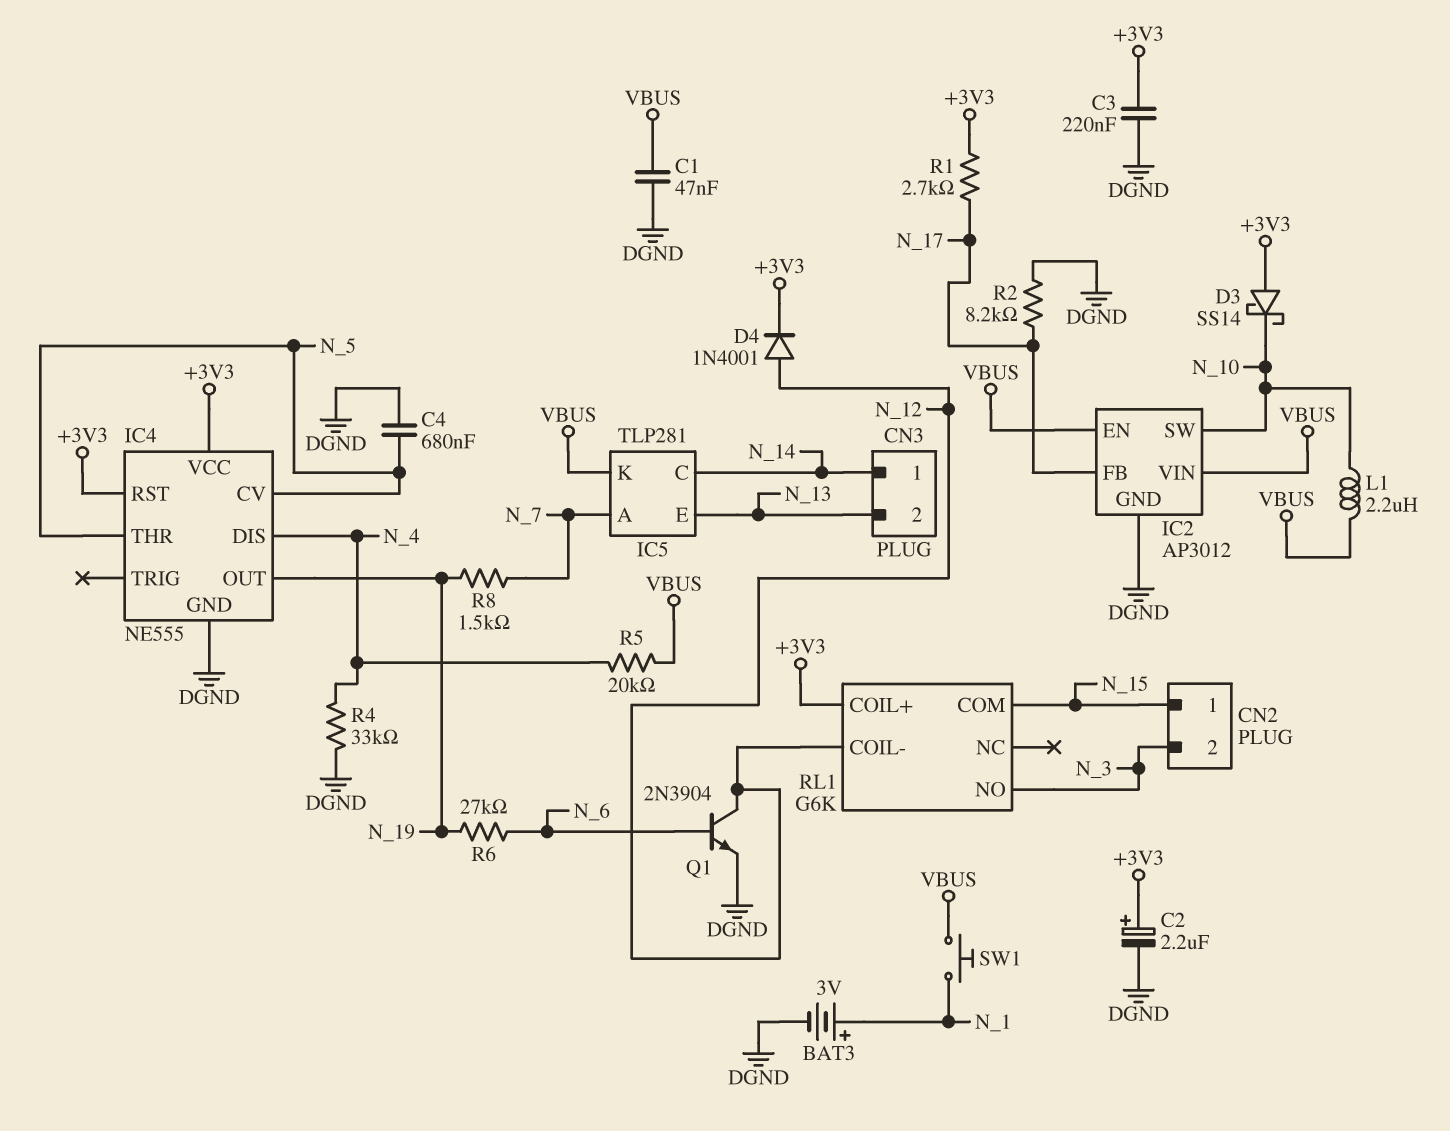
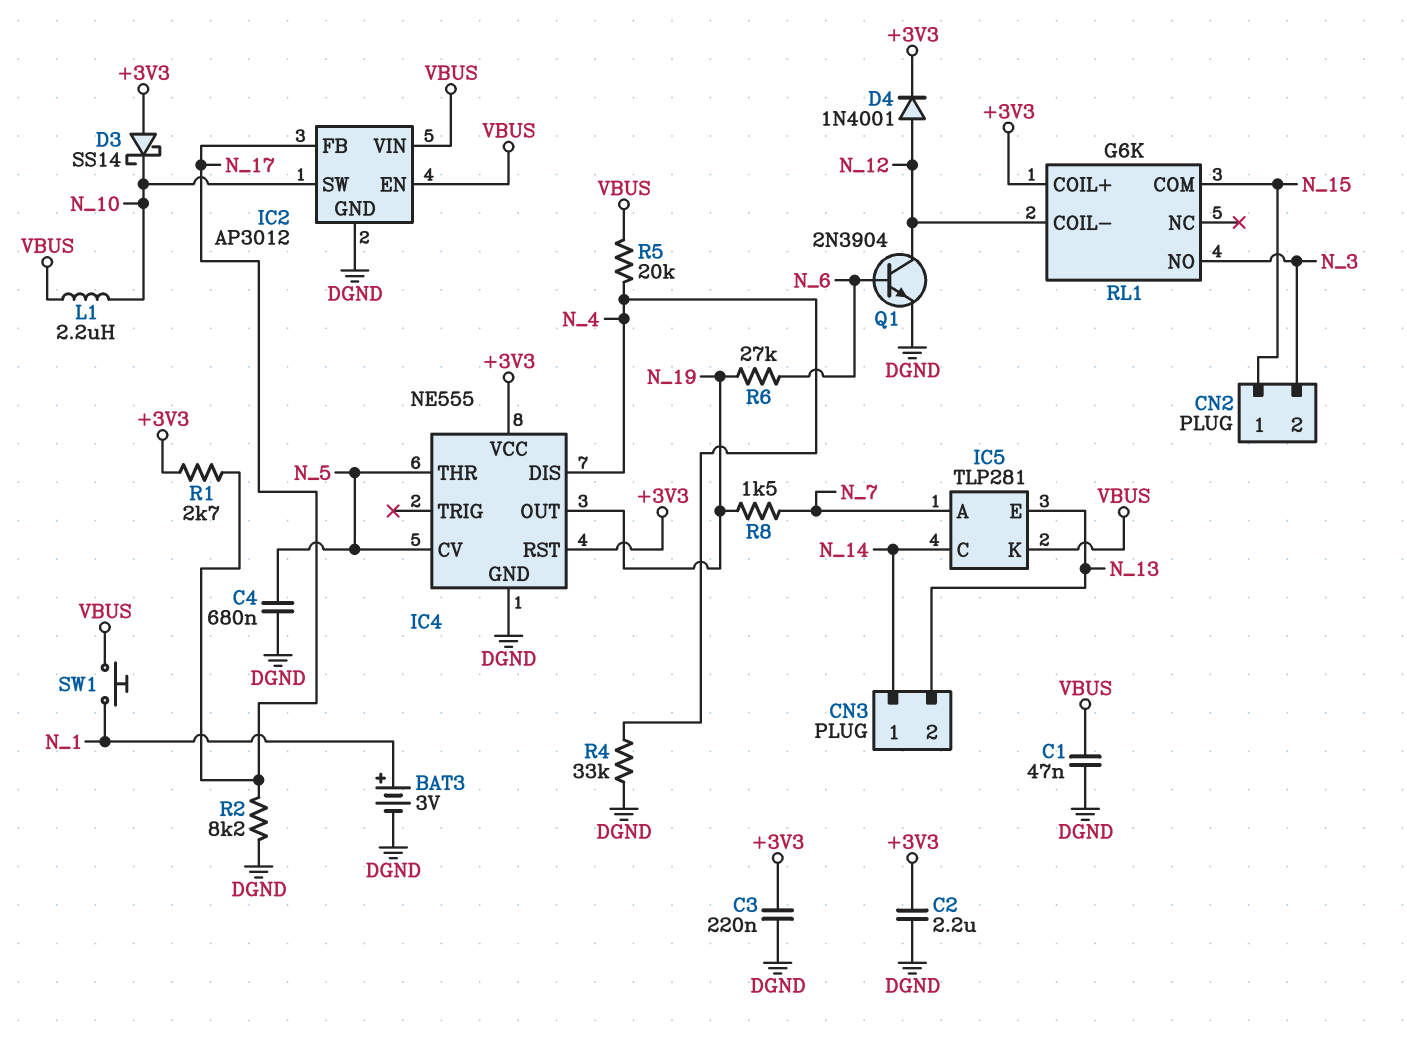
C2: 2.2uF (plus +3V3, minus DGND) -> 2.2uF (+3V3, DGND)

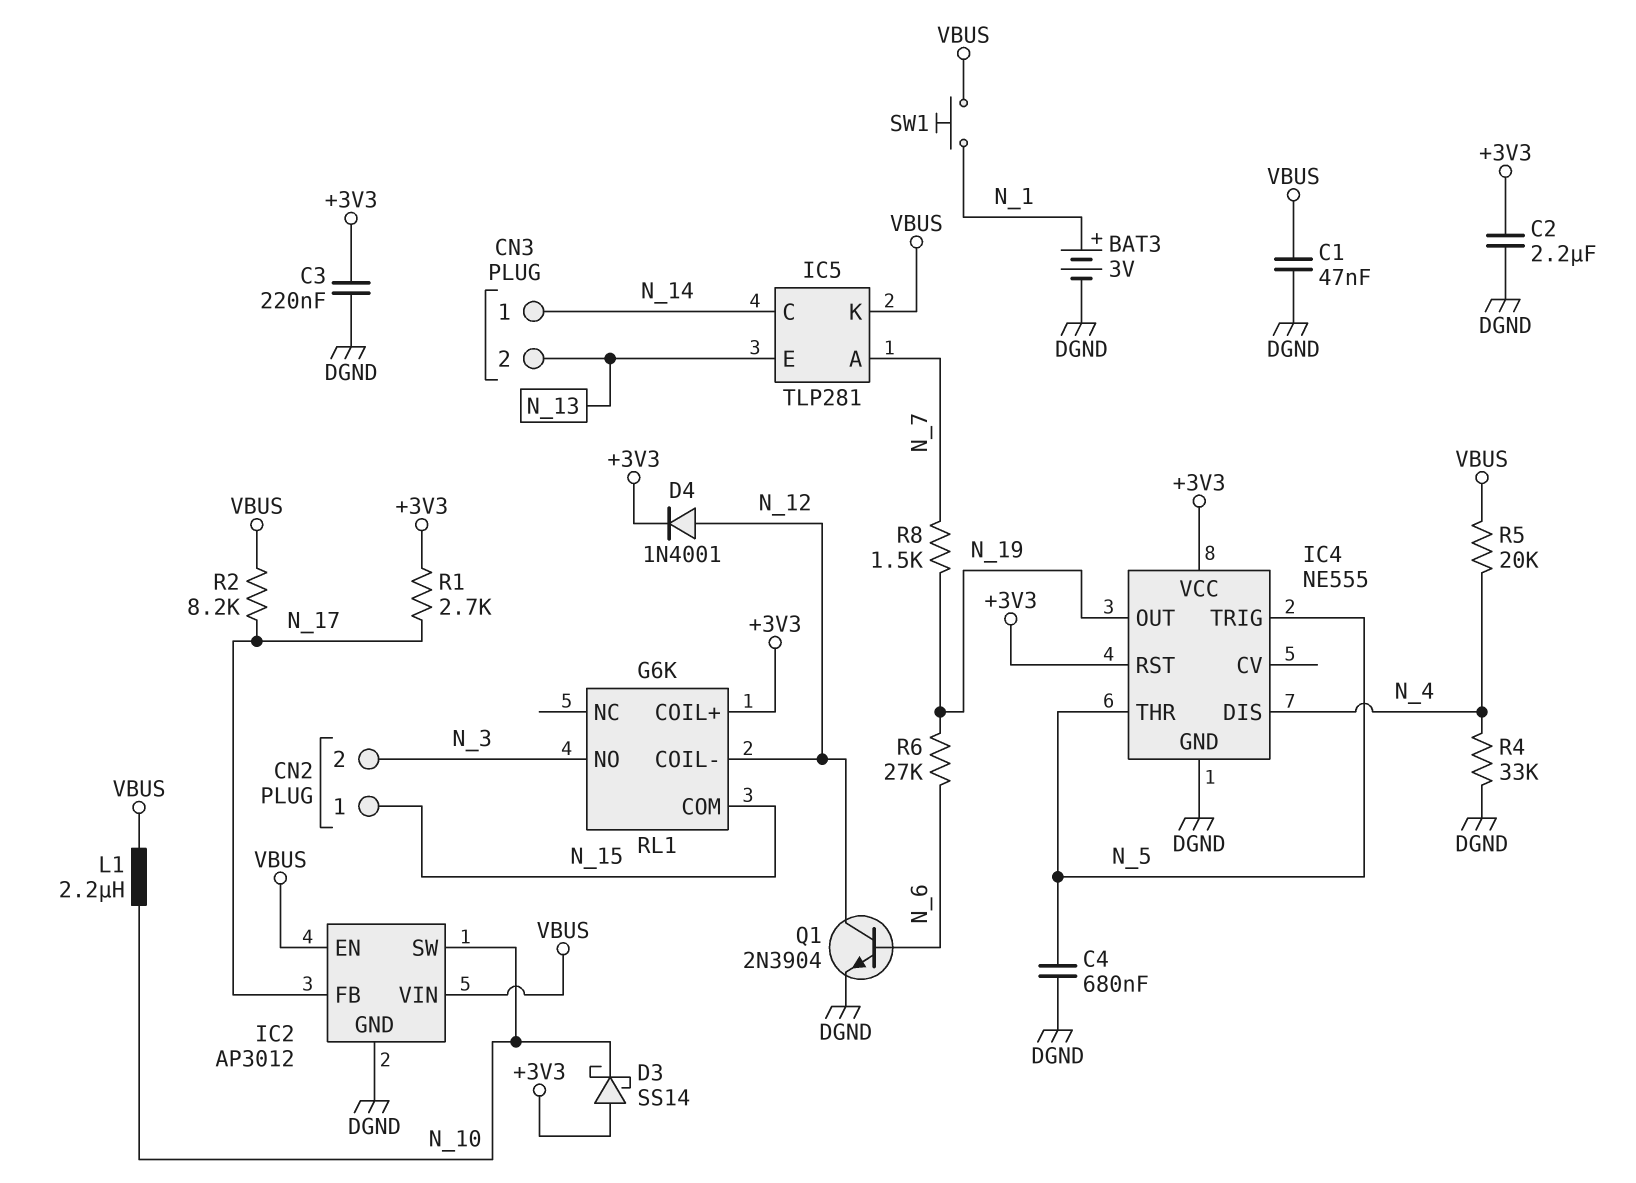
IC4 pin CV: N_5 -> none
IC4 pin TRIG: none -> N_5
R2: 8.2k (DGND, N_17) -> 8.2k (N_17, VBUS)

